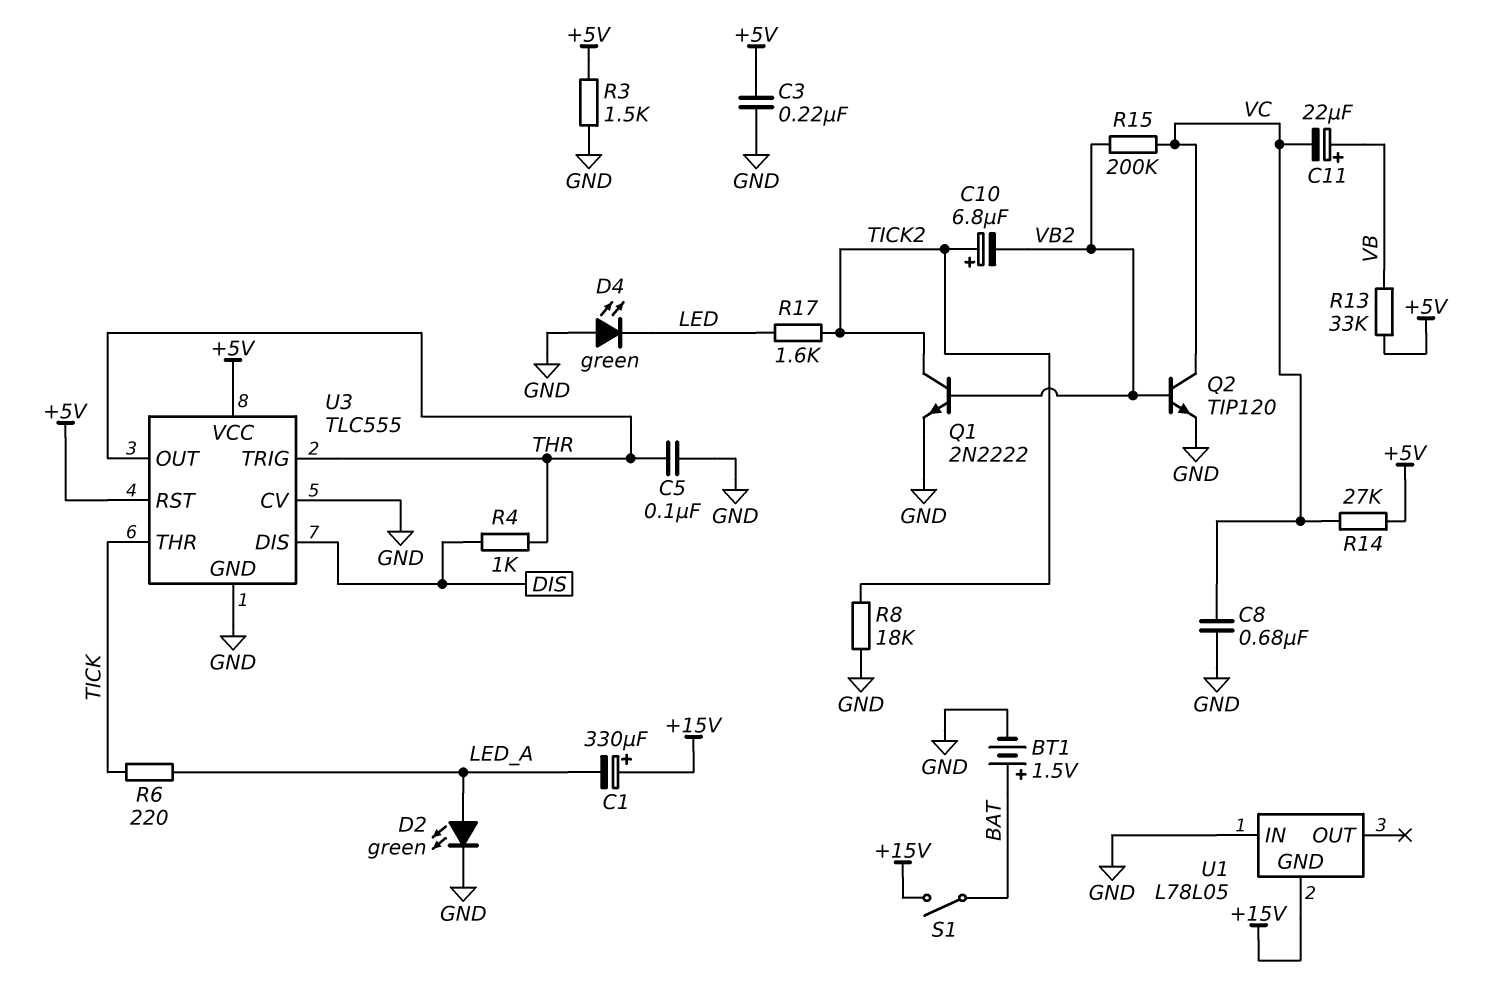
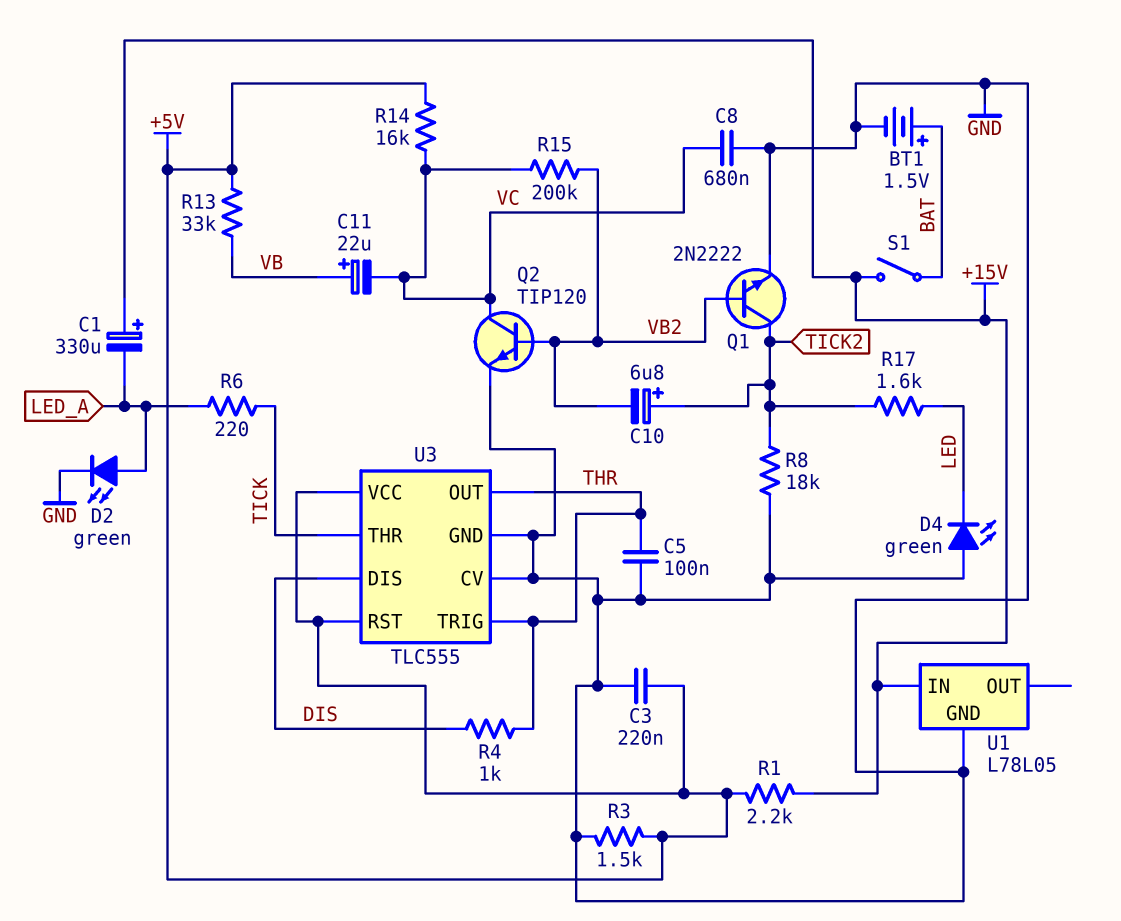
R1: none -> 2.2k (+5V, +15V)
R14: 27k (+5V, VC) -> 16k (+5V, VC)
U1 pin GND: +15V -> GND
U1 pin IN: GND -> +15V

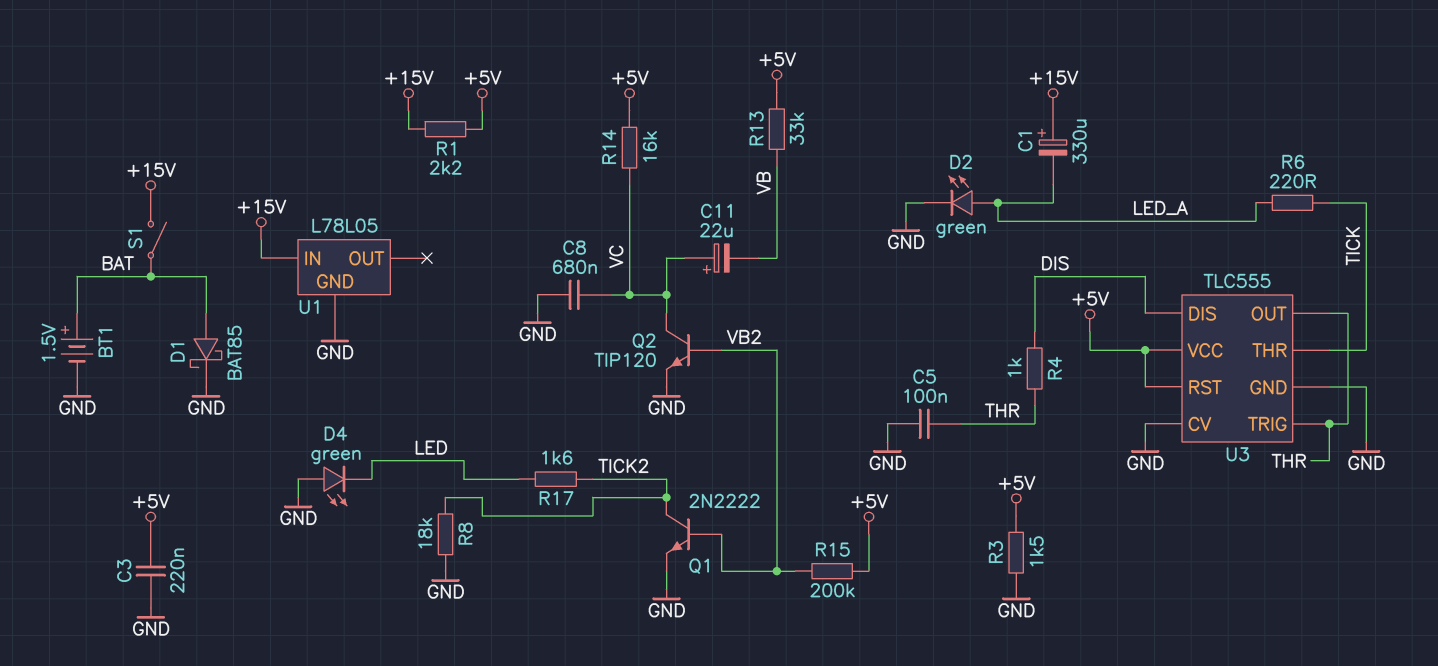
C10: 6.8uF (plus TICK2, minus VB2) -> none
C11: 22uF (plus VB, minus VC) -> 22uF (plus VC, minus VB)
D1: none -> schottky BAT85 (A BAT, K GND)
R15: 200k (VB2, VC) -> 200k (+5V, VB2)

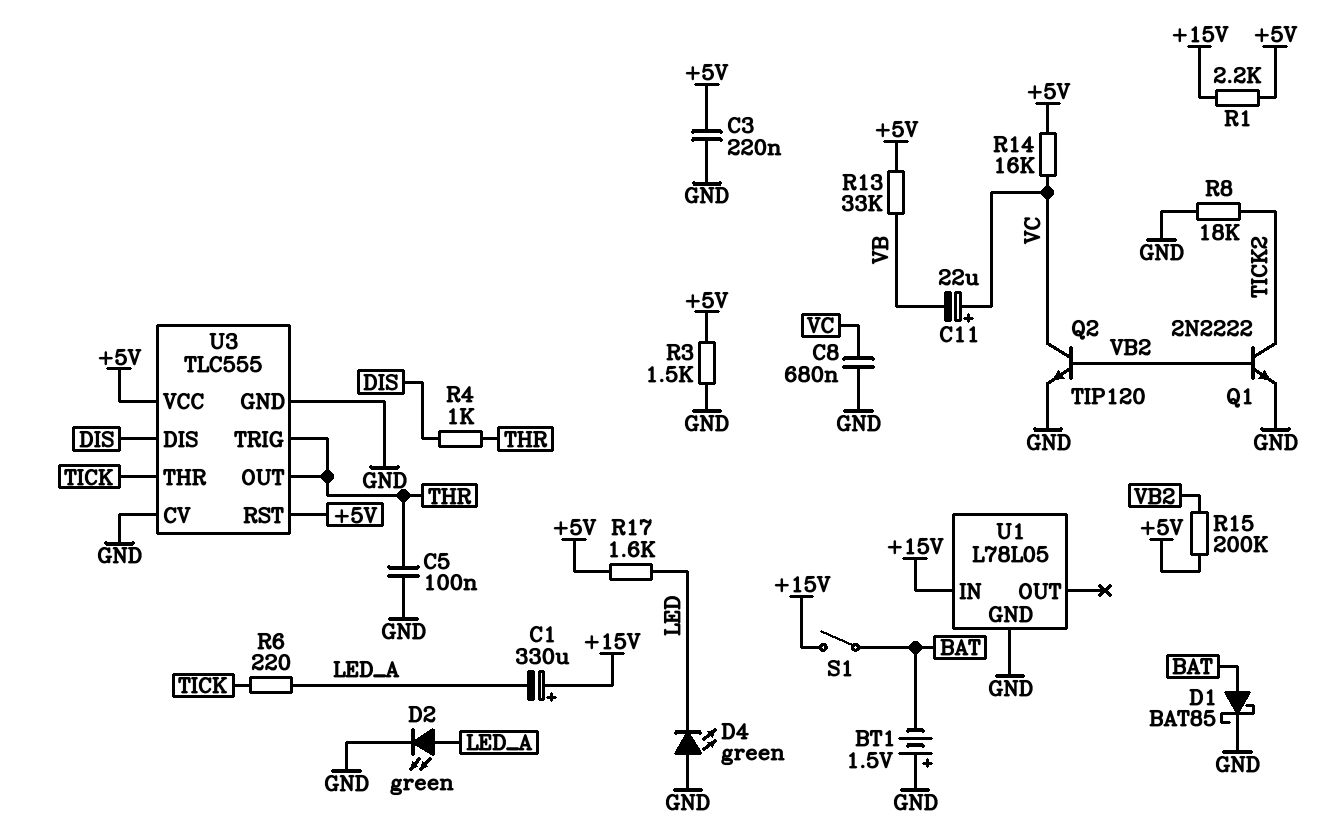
BT1: 1.5V (plus BAT, minus GND) -> 1.5V (plus GND, minus BAT)
R17: 1.6k (LED, TICK2) -> 1.6k (+5V, LED)

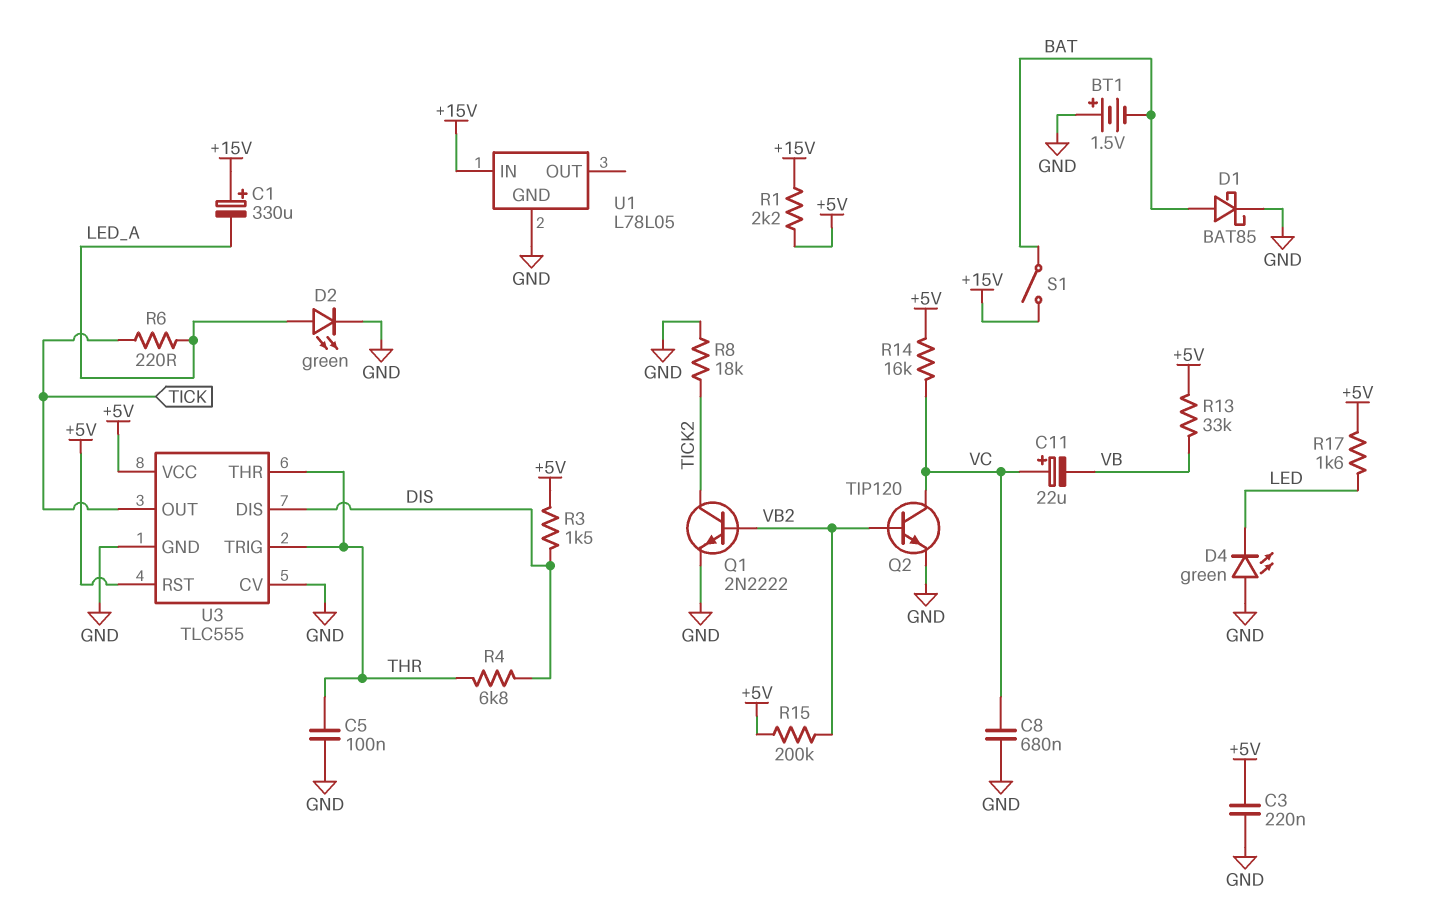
R3: 1.5k (+5V, GND) -> 1.5k (+5V, DIS)
R4: 1k (DIS, THR) -> 6.8k (DIS, THR)
U3 pin OUT: THR -> TICK
U3 pin THR: TICK -> THR

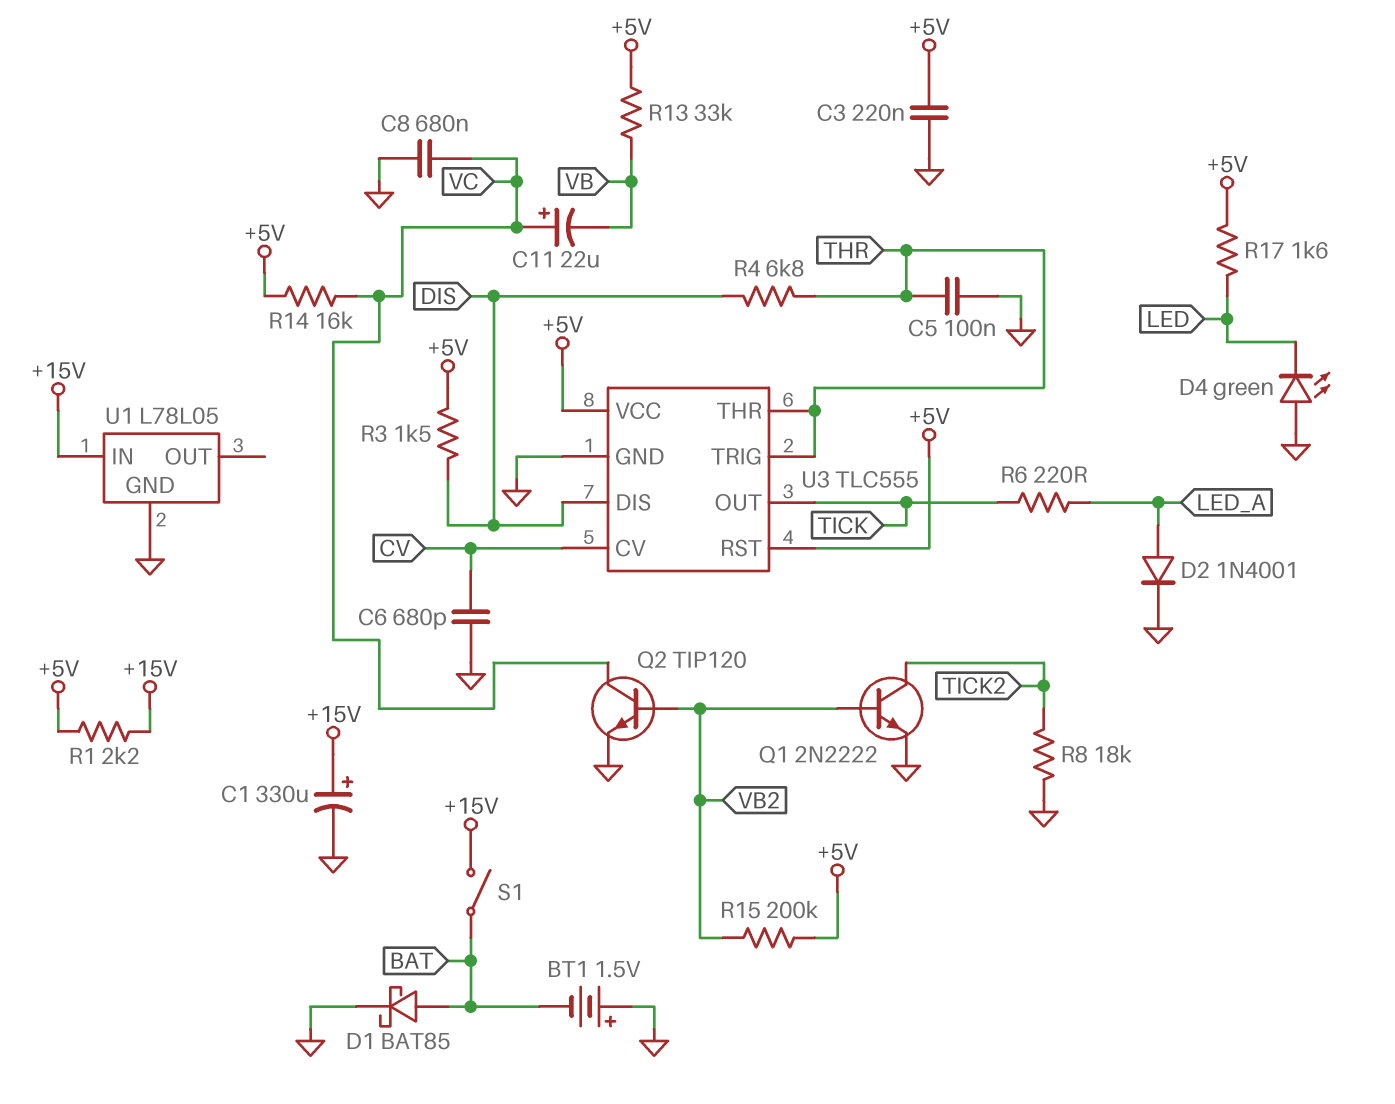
C1: 330uF (plus +15V, minus LED_A) -> 330uF (plus +15V, minus GND)
C6: none -> 680pF (CV, GND)
D2: LED green (A LED_A, K GND) -> diode 1N4001 (A LED_A, K GND)
U3 pin CV: GND -> CV

